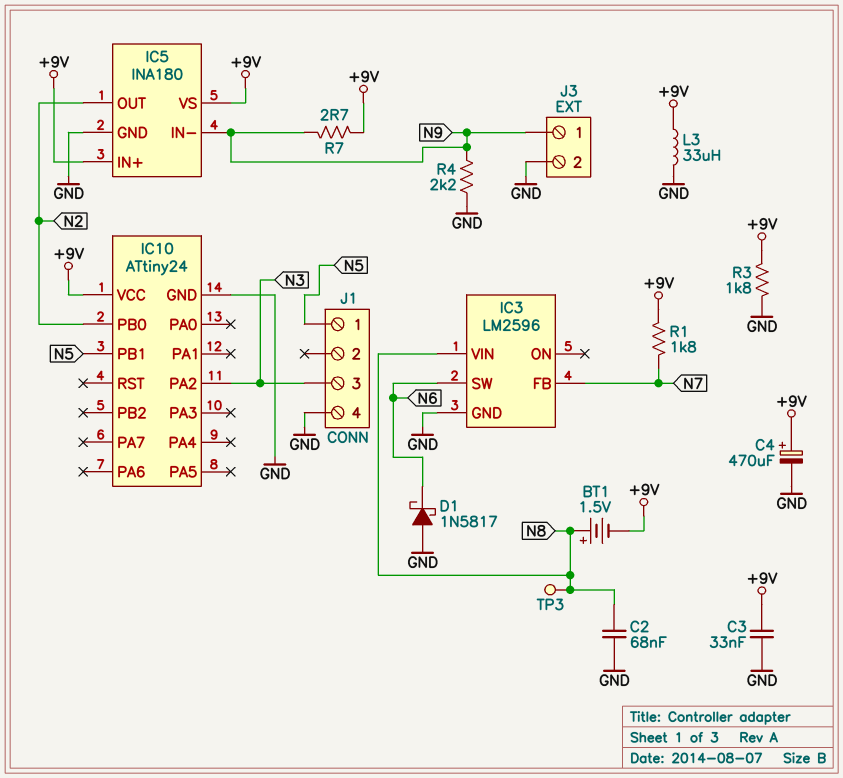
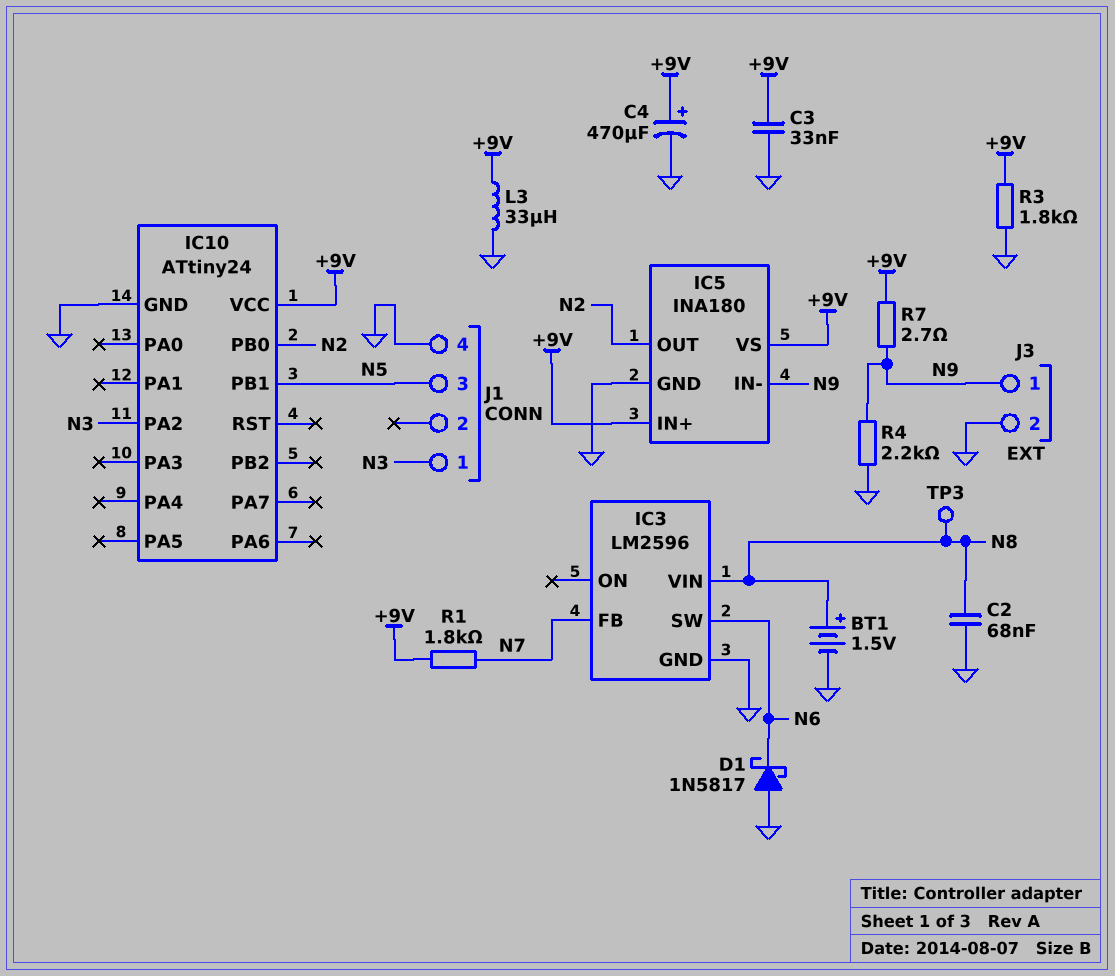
BT1: 1.5V (plus N8, minus +9V) -> 1.5V (plus N8, minus GND)
J1 pin 1: N5 -> N3
J1 pin 3: N3 -> N5

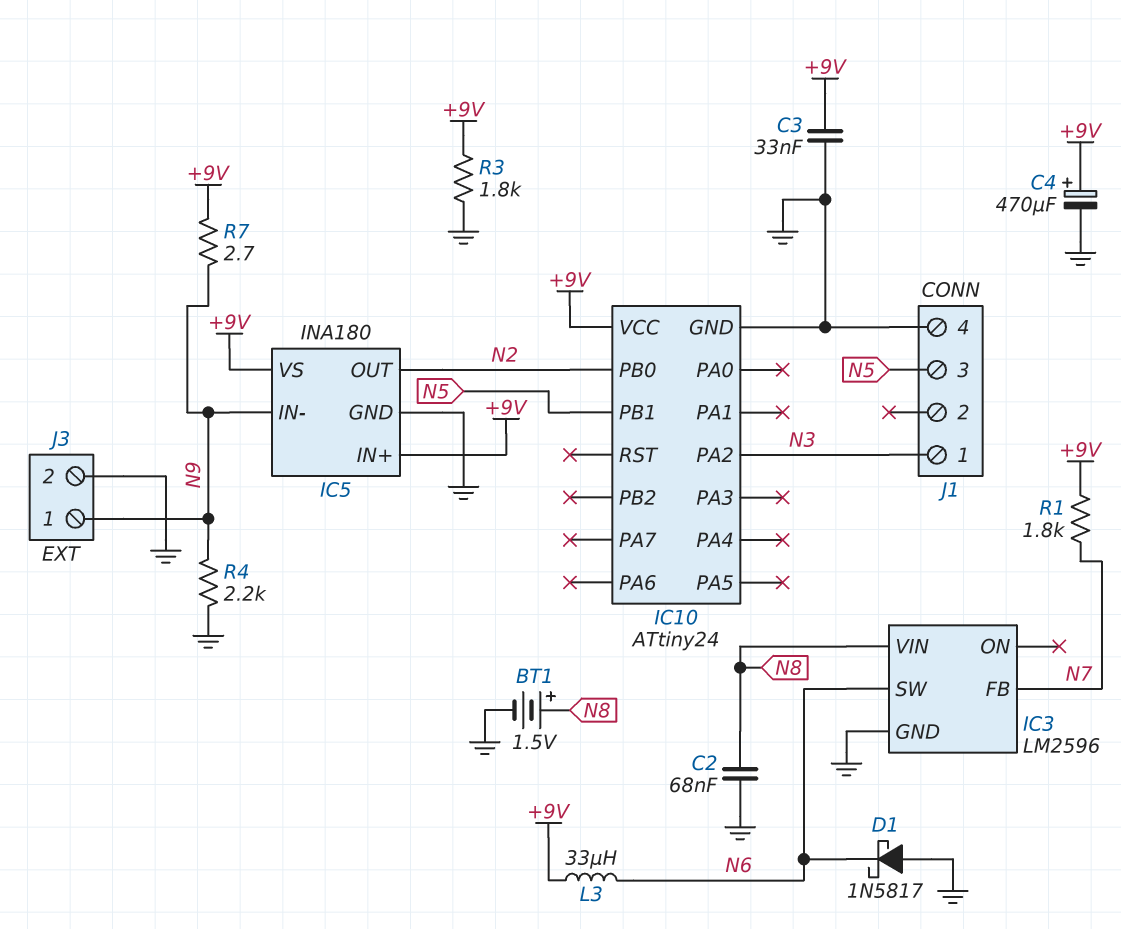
L3: 33uH (+9V, GND) -> 33uH (+9V, N6)
TP3: test point (N8) -> none

